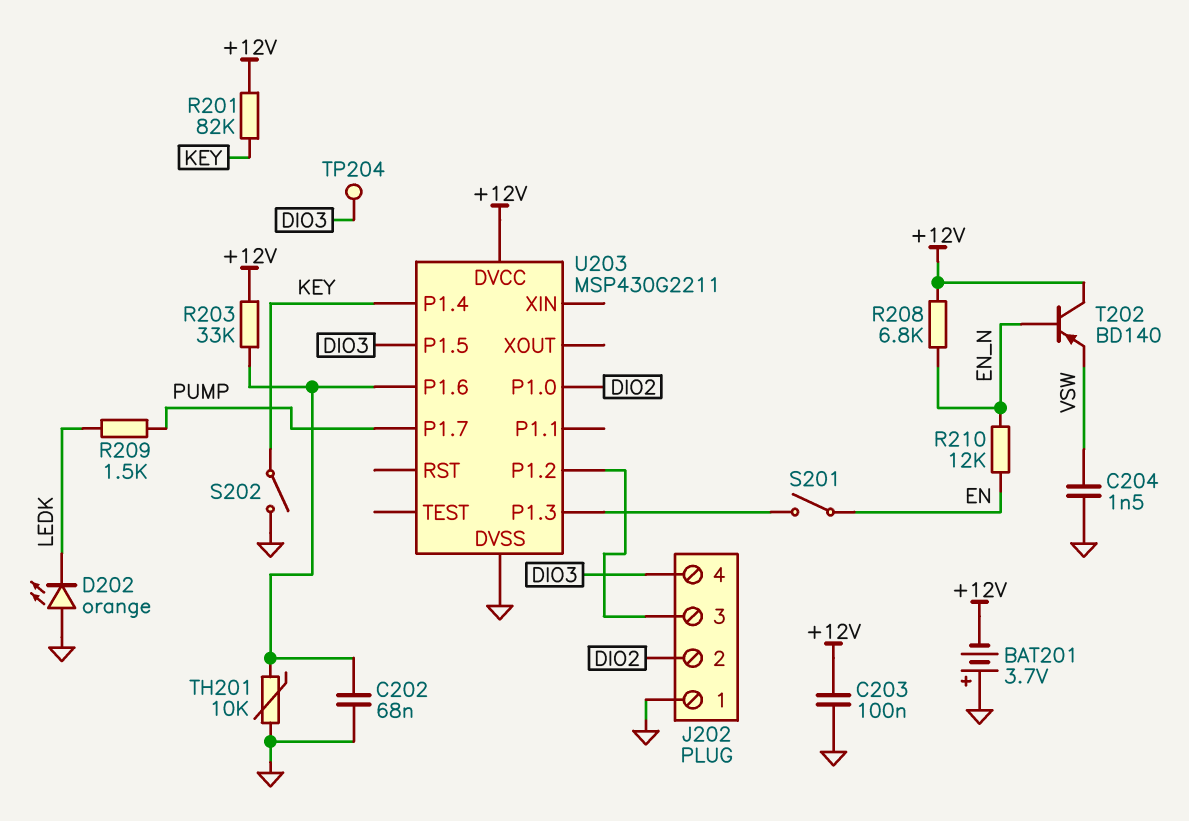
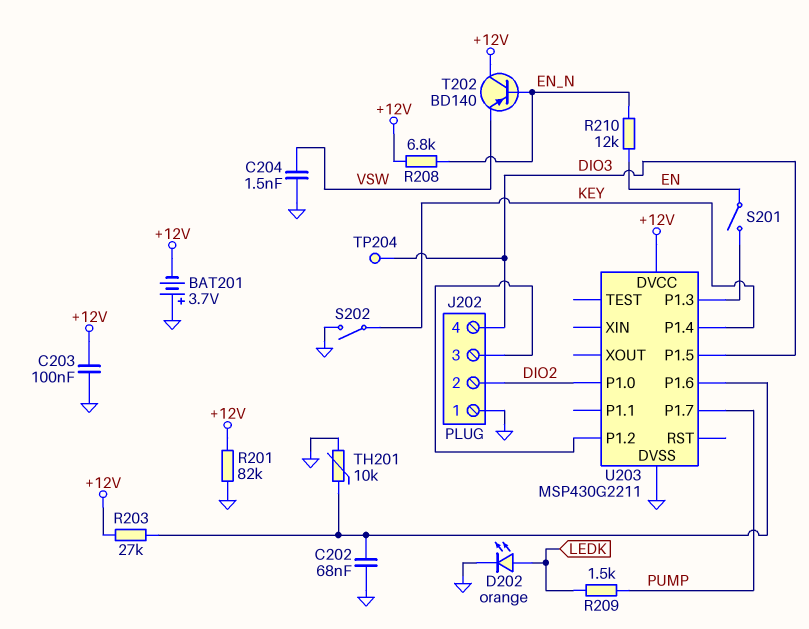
D202: LED orange (A GND, K LEDK) -> LED orange (A LEDK, K GND)
R201: 82k (+12V, KEY) -> 82k (+12V, GND)
R203: 33k (+12V, U203/P1.6) -> 27k (+12V, U203/P1.6)

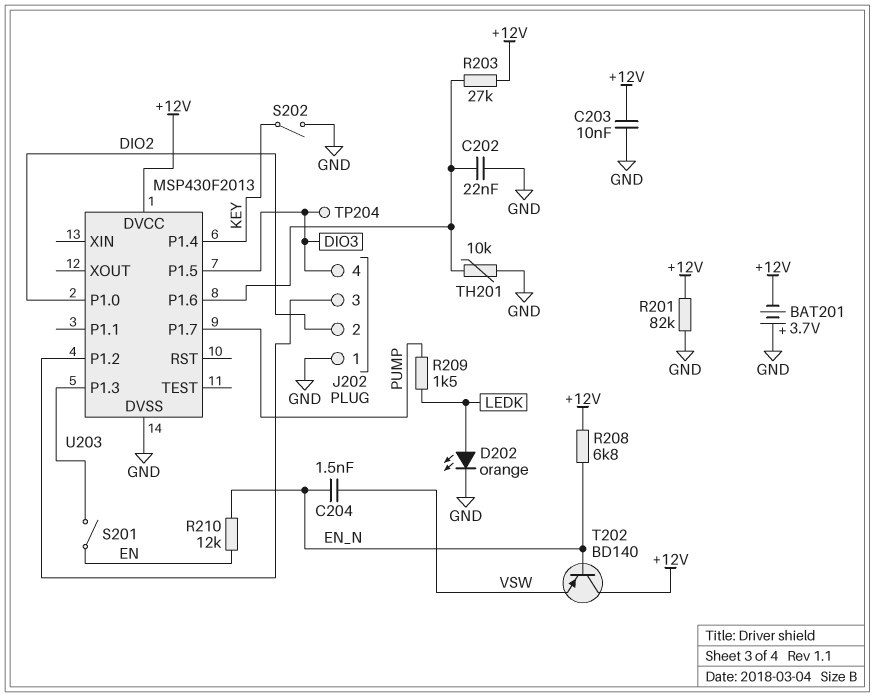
C202: 68nF (GND, U203/P1.6) -> 22nF (GND, U203/P1.6)
C203: 100nF (+12V, GND) -> 10nF (+12V, GND)
C204: 1.5nF (GND, VSW) -> 1.5nF (EN_N, VSW)
U203: MSP430G2211 -> MSP430F2013

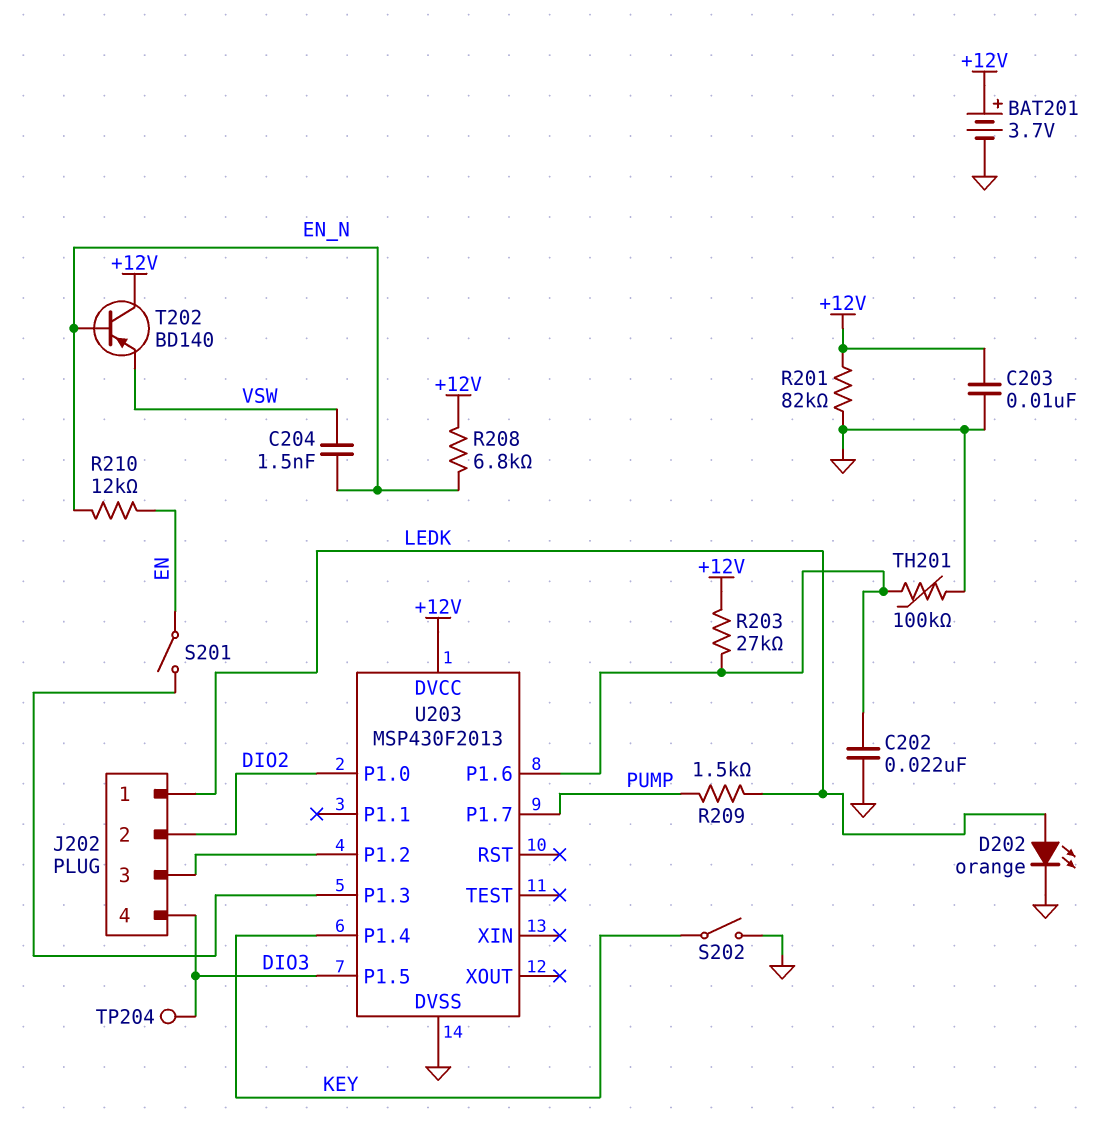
BAT201: 3.7V (plus GND, minus +12V) -> 3.7V (plus +12V, minus GND)
J202 pin 1: GND -> LEDK
TH201: 10k (GND, U203/P1.6) -> 100k (GND, U203/P1.6)

